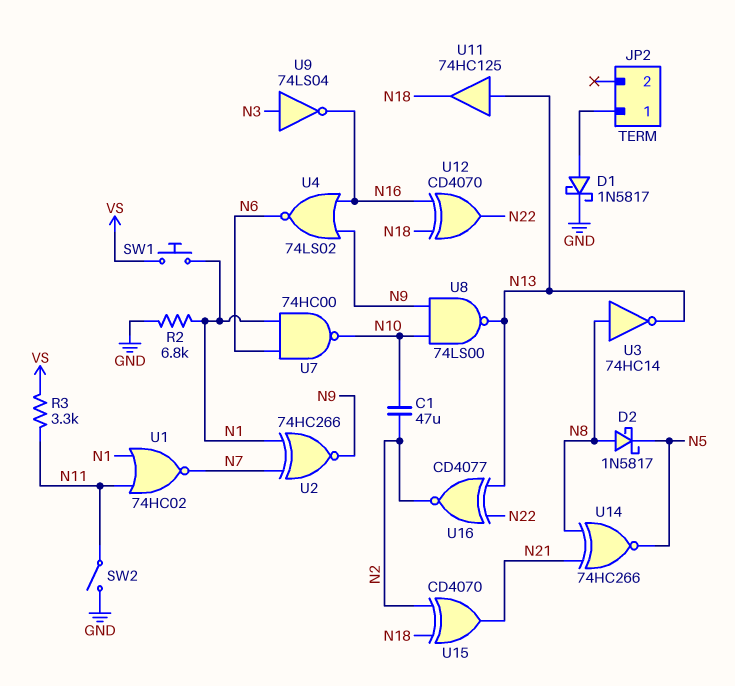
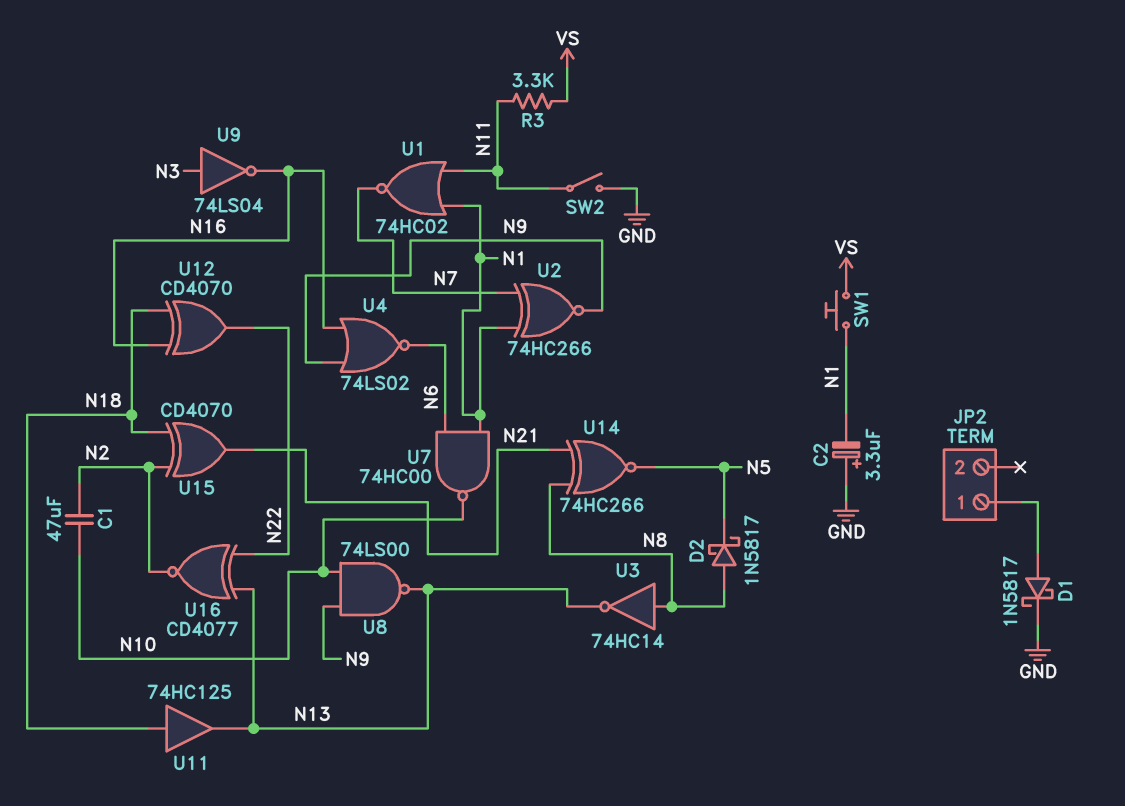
C2: none -> 3.3uF (plus GND, minus N1)
R2: 6.8k (GND, N1) -> none
U11: buffer 74HC125 (in N13, out N18) -> buffer 74HC125 (in N18, out N13)

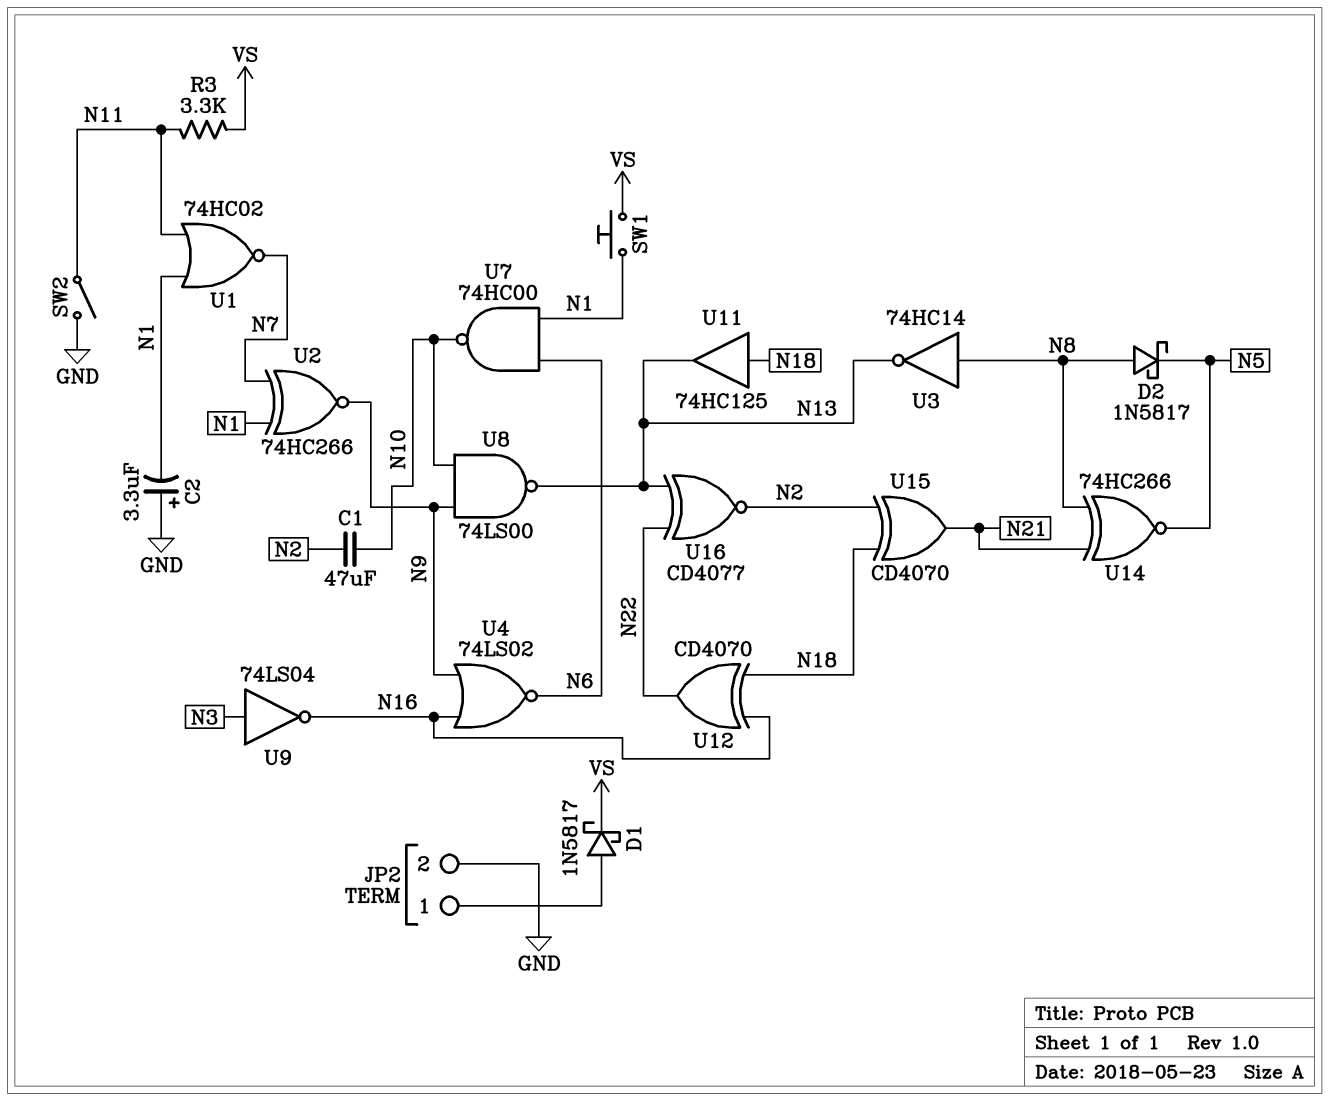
D1: schottky 1N5817 (A JP2/1, K GND) -> schottky 1N5817 (A JP2/1, K VS)
JP2 pin 2: none -> GND

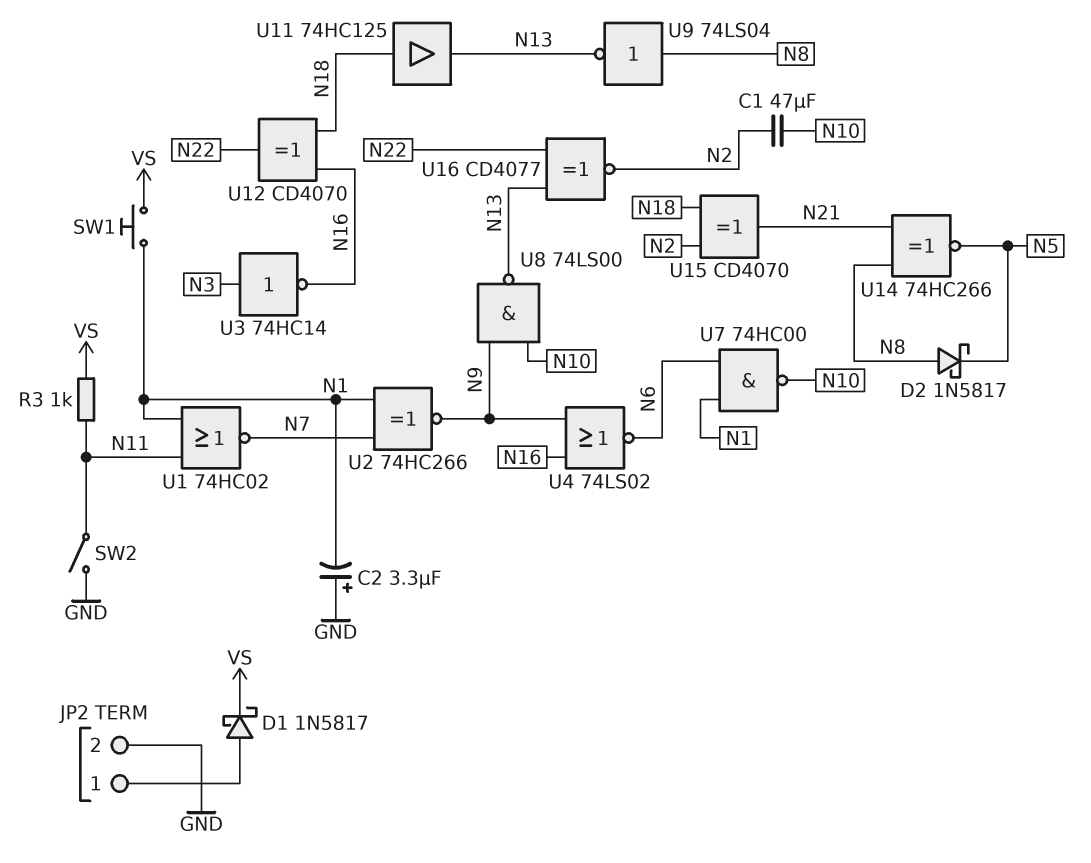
R3: 3.3k (N11, VS) -> 1k (N11, VS)
U3: NOT 74HC14 (in N8, out N13) -> NOT 74HC14 (in N3, out N16)
U9: NOT 74LS04 (in N3, out N16) -> NOT 74LS04 (in N8, out N13)

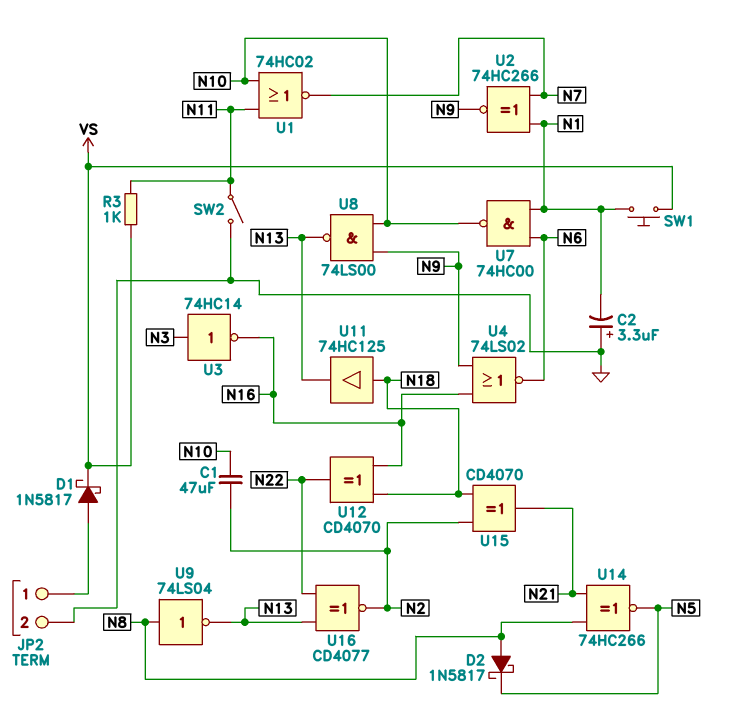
U1: NOR 74HC02 (in N1, in N11, out N7) -> NOR 74HC02 (in N10, in N11, out N7)

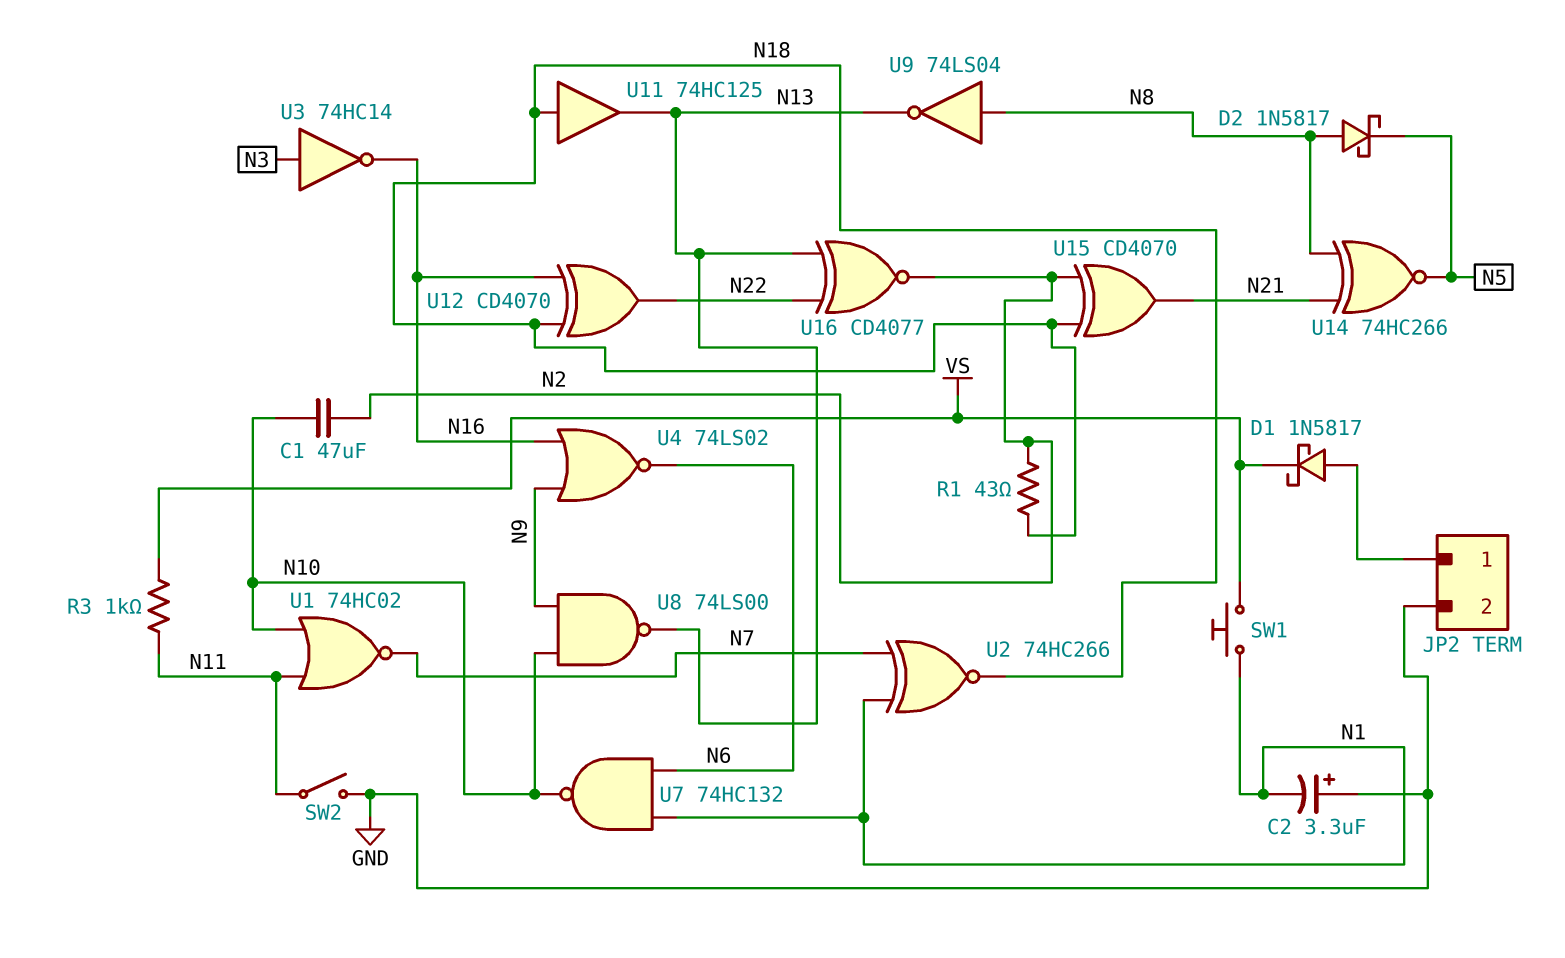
R1: none -> 43 (N2, N18)
U2: XNOR 74HC266 (in N1, in N7, out N9) -> XNOR 74HC266 (in N1, in N7, out N18)
U7: NAND 74HC00 (in N1, in N6, out N10) -> NAND 74HC132 (in N1, in N6, out N10)

